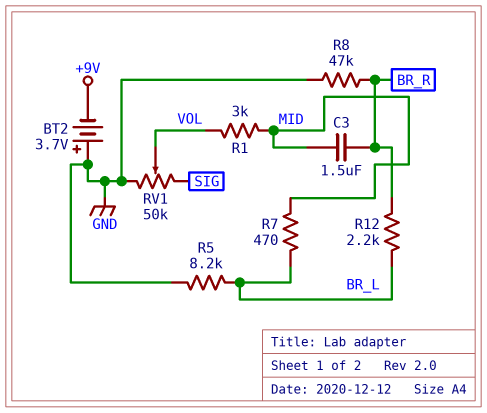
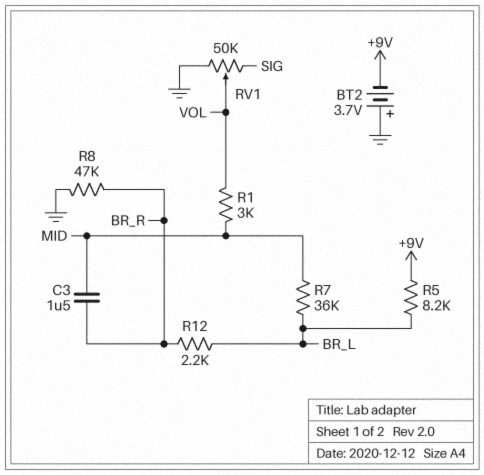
R5: 8.2k (BR_L, GND) -> 8.2k (+9V, BR_L)
R7: 470 (BR_L, MID) -> 36k (BR_L, MID)

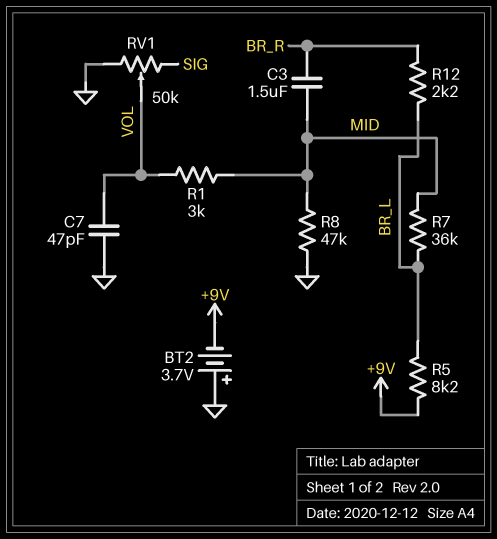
C7: none -> 47pF (GND, VOL)
R8: 47k (BR_R, GND) -> 47k (GND, MID)

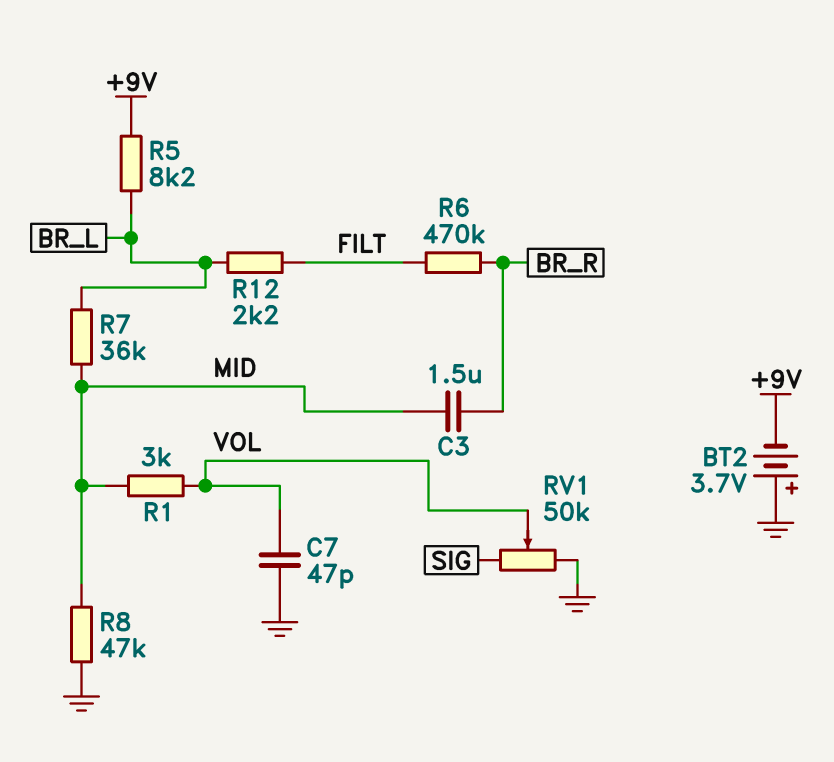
R6: none -> 470k (BR_R, FILT)
R12: 2.2k (BR_L, BR_R) -> 2.2k (BR_L, FILT)

